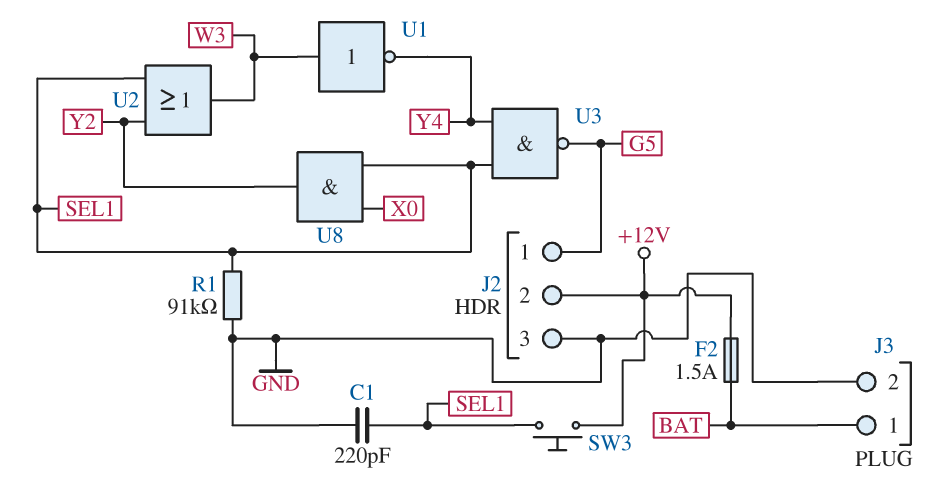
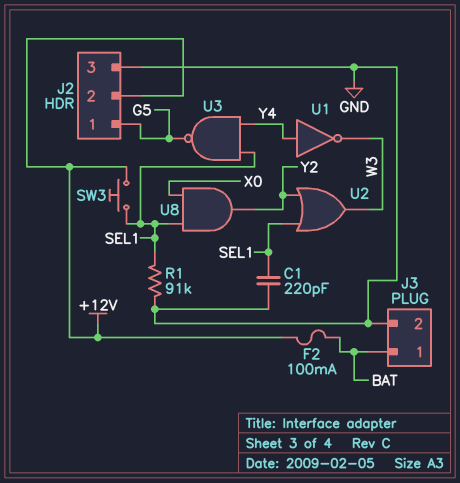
F2: 1.5A (+12V, BAT) -> 100mA (+12V, BAT)
U1: NOT (in W3, out Y4) -> NOT (in Y4, out W3)

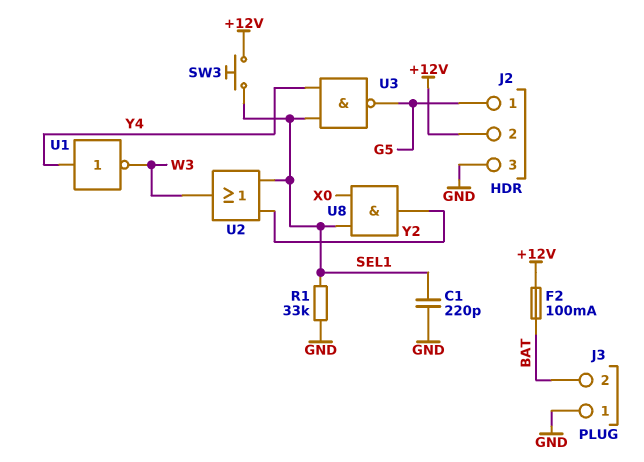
J3 pin 1: BAT -> GND
J3 pin 2: GND -> BAT
R1: 91k (GND, SEL1) -> 33k (GND, SEL1)

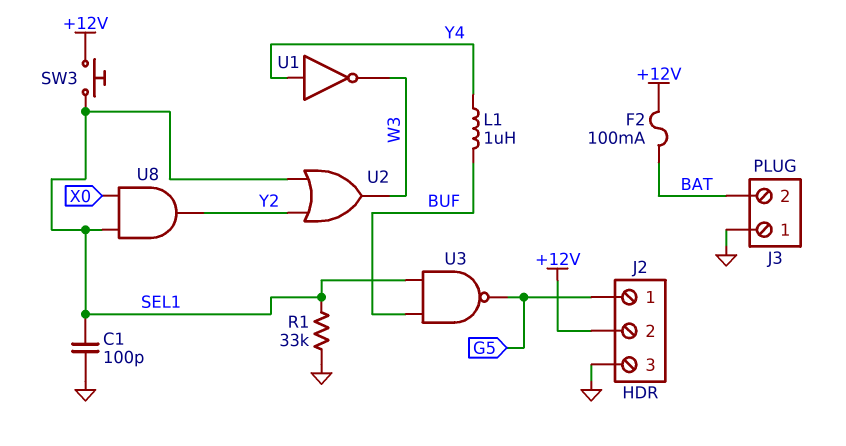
C1: 220pF (GND, SEL1) -> 100pF (GND, SEL1)
L1: none -> 1uH (BUF, Y4)
U3: NAND (in SEL1, in Y4, out G5) -> NAND (in BUF, in SEL1, out G5)

